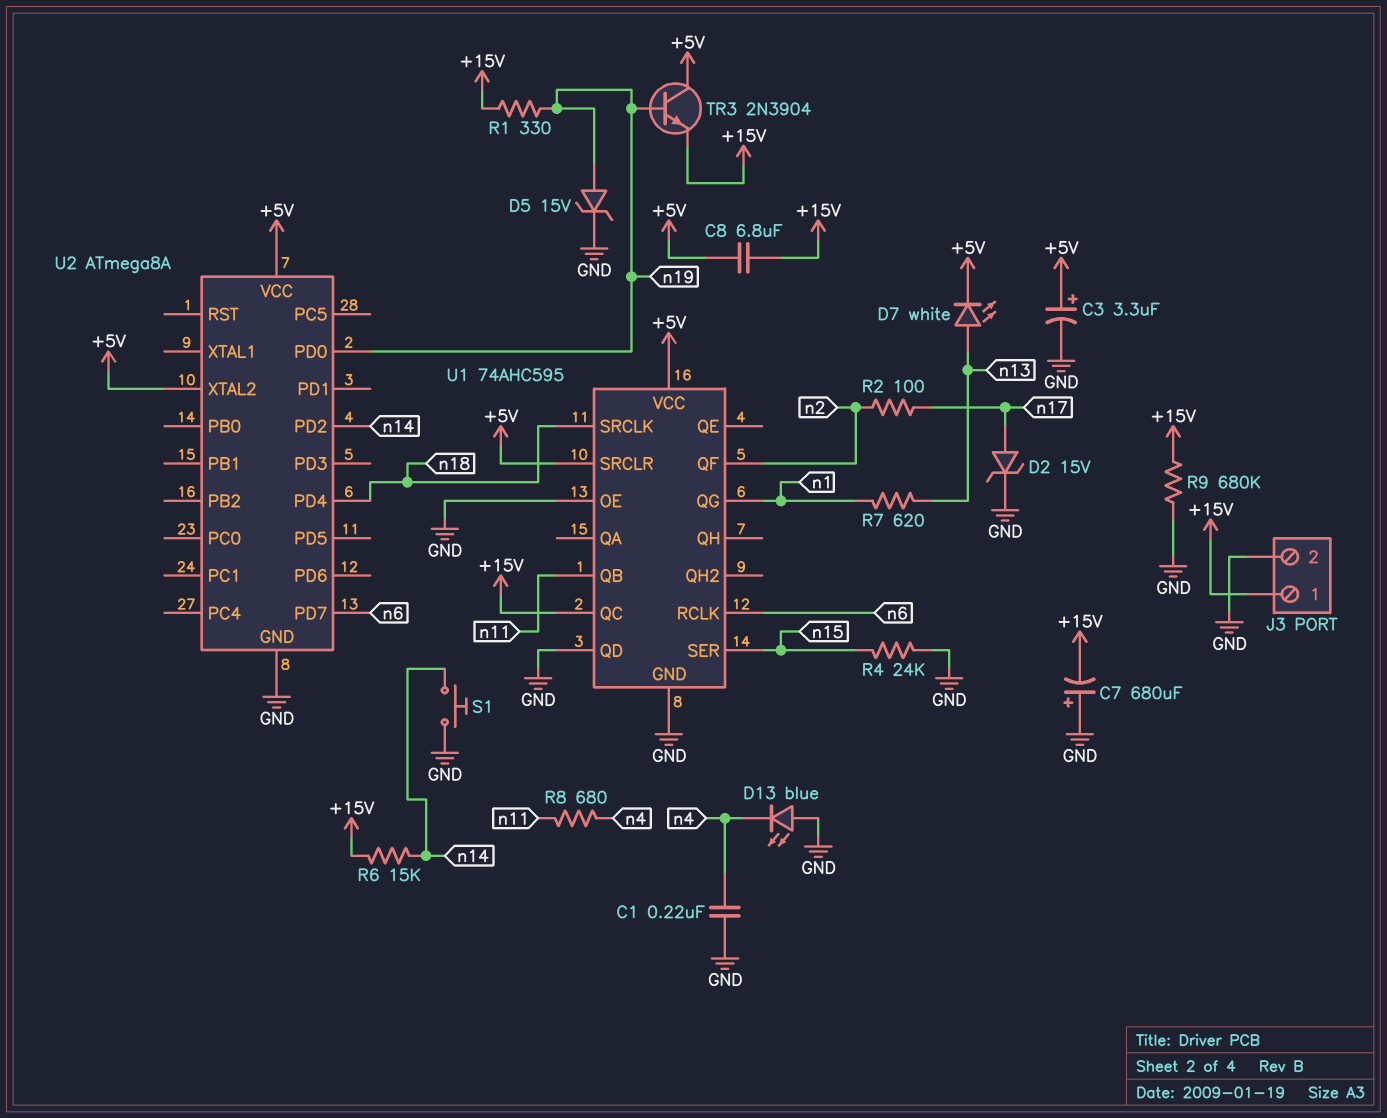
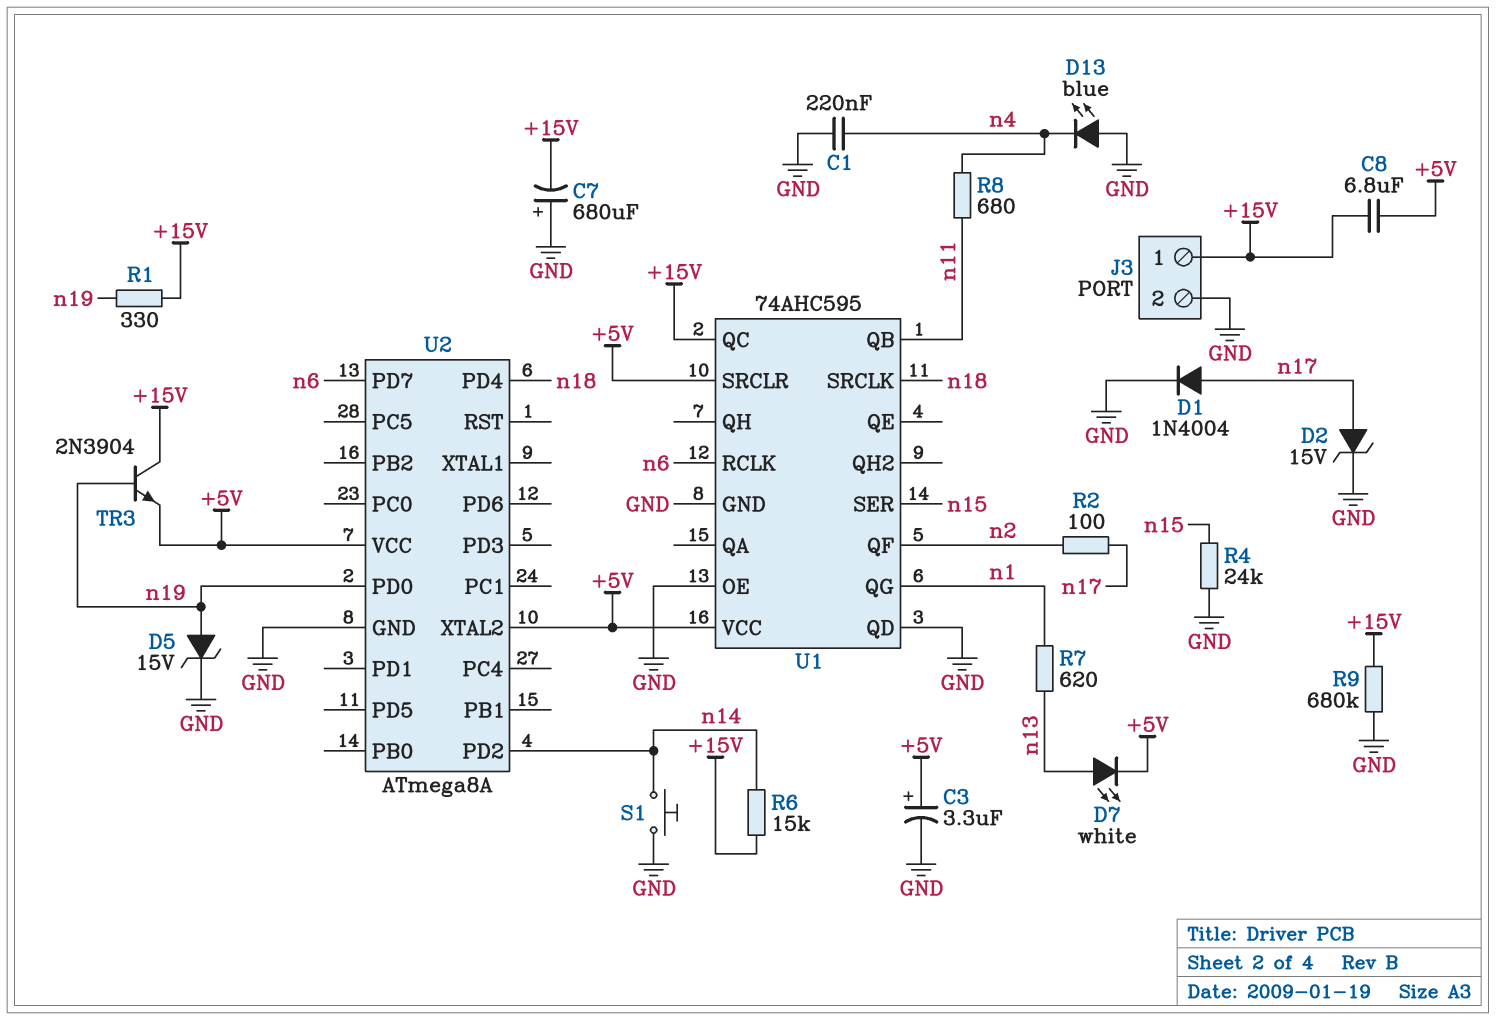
D1: none -> diode 1N4004 (A n17, K GND)
TR3: NPN 2N3904 (B n19, C +5V, E +15V) -> NPN 2N3904 (B n19, C +15V, E +5V)

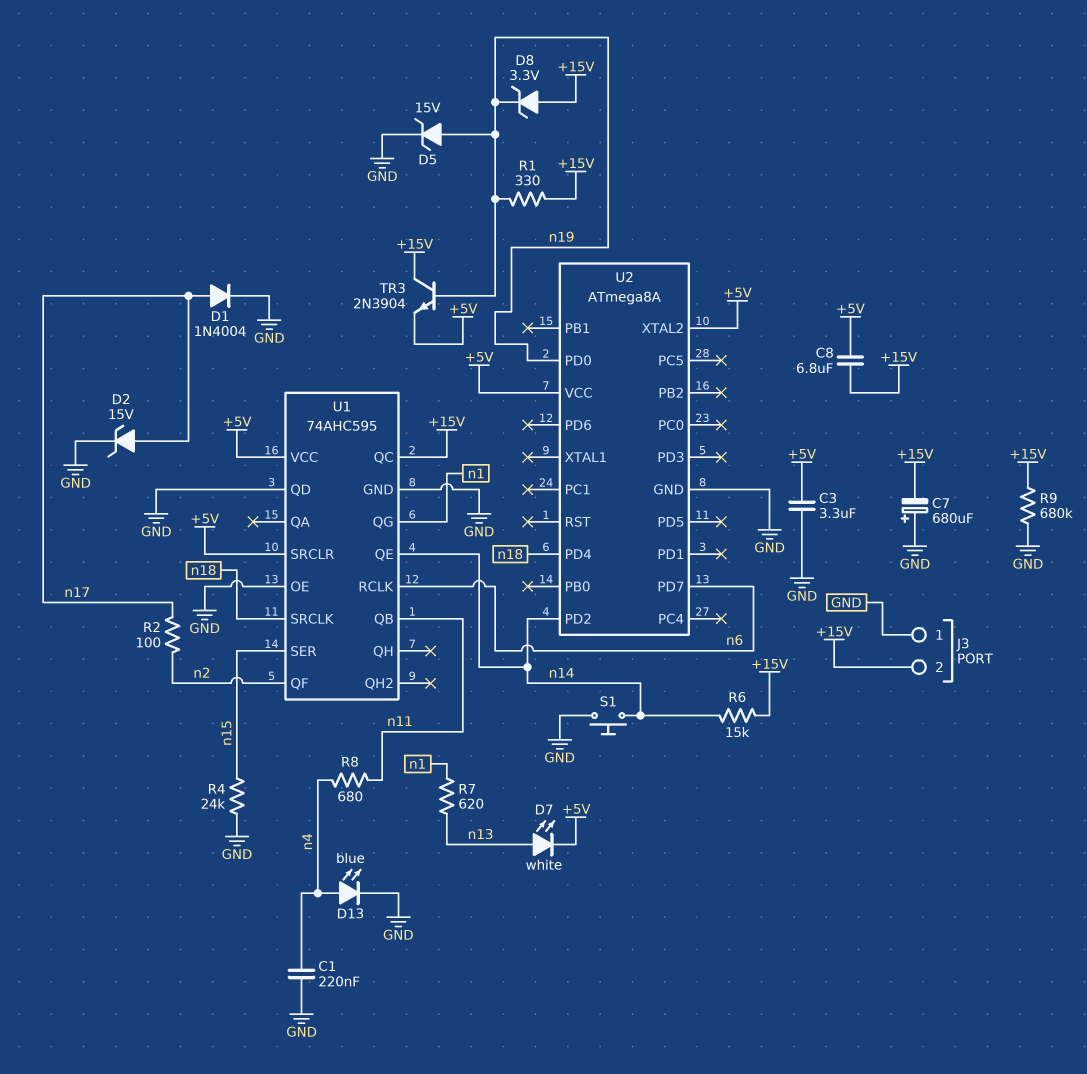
C3: 3.3uF (plus +5V, minus GND) -> 3.3uF (+5V, GND)
D8: none -> zener 3.3V (A +15V, K n19)
D13: LED blue (A GND, K n4) -> LED blue (A n4, K GND)
J3 pin 1: +15V -> GND
J3 pin 2: GND -> +15V
U1 pin QE: none -> n14

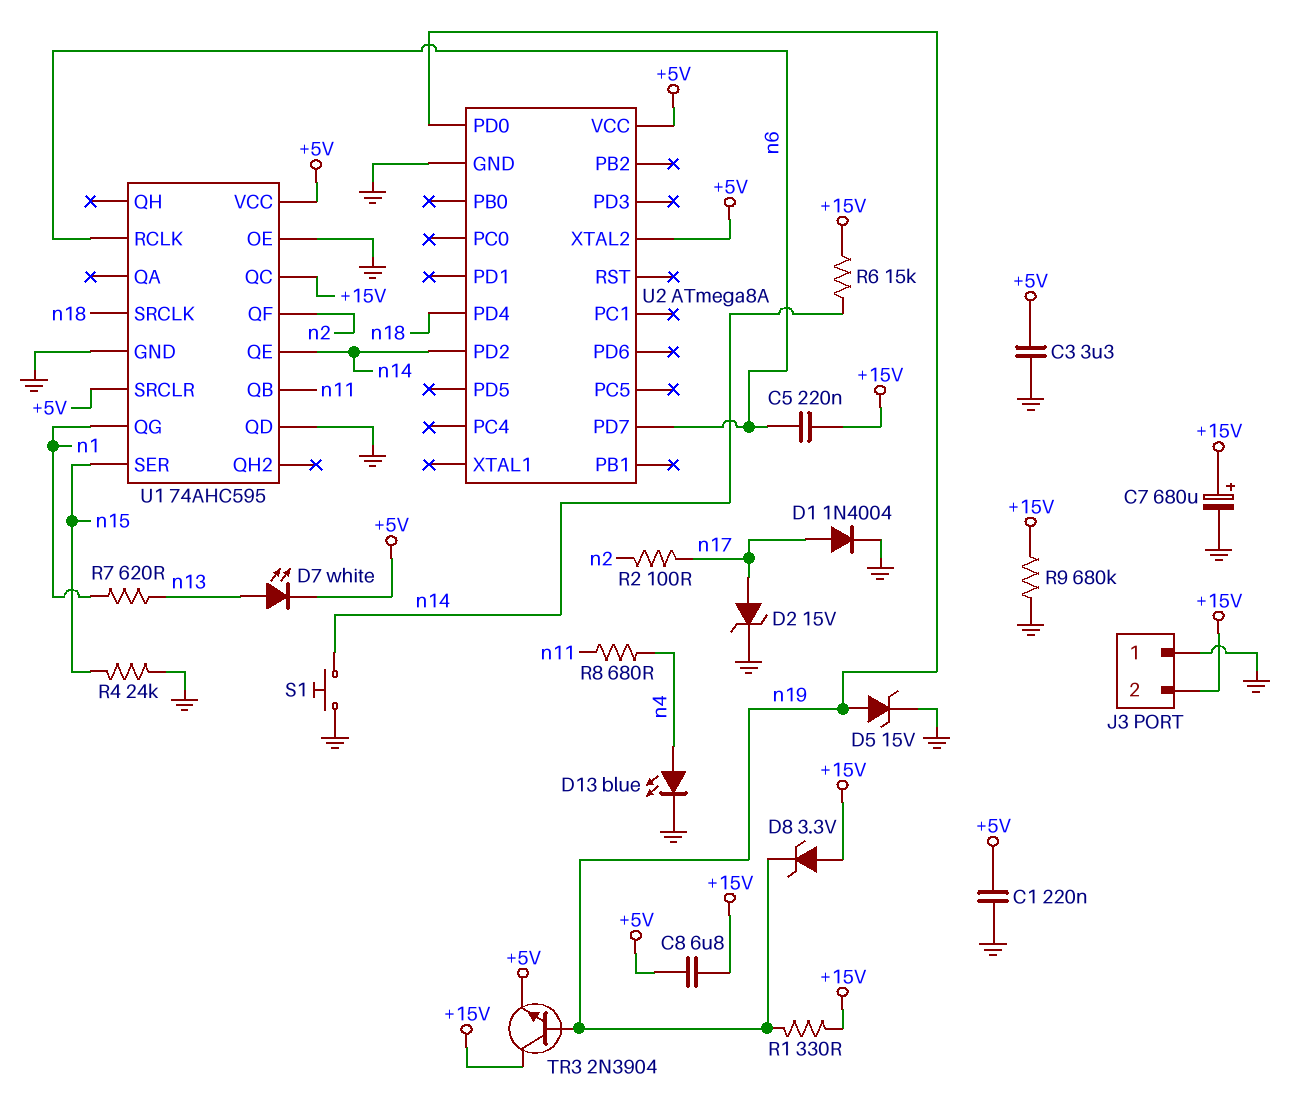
C1: 220nF (GND, n4) -> 220nF (+5V, GND)
C5: none -> 220nF (+15V, n6)
C7: 680uF (plus GND, minus +15V) -> 680uF (plus +15V, minus GND)

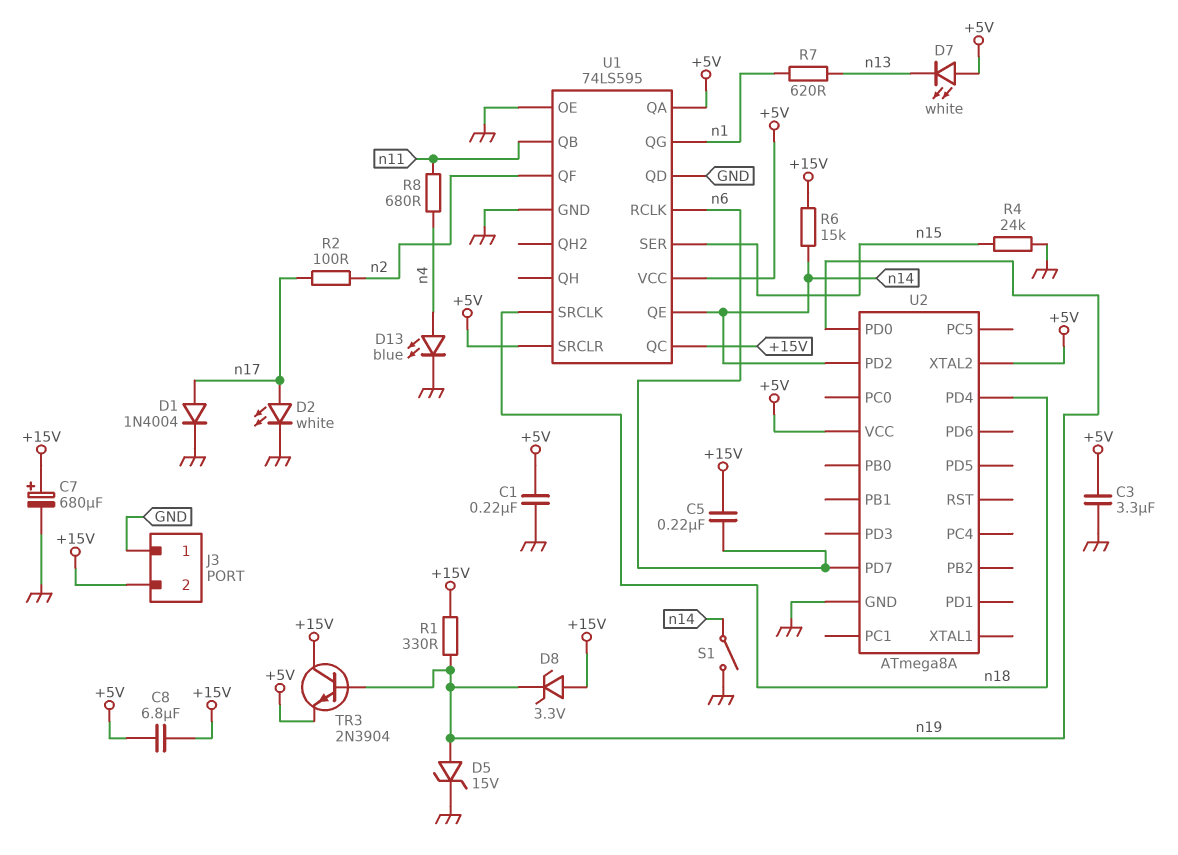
D2: zener 15V (A n17, K GND) -> LED white (A n17, K GND)
D7: LED white (A n13, K +5V) -> LED white (A +5V, K n13)
R9: 680k (+15V, GND) -> none
S1: button (GND, n14) -> switch (GND, n14)
U1: 74AHC595 -> 74LS595
U1 pin QA: none -> +5V

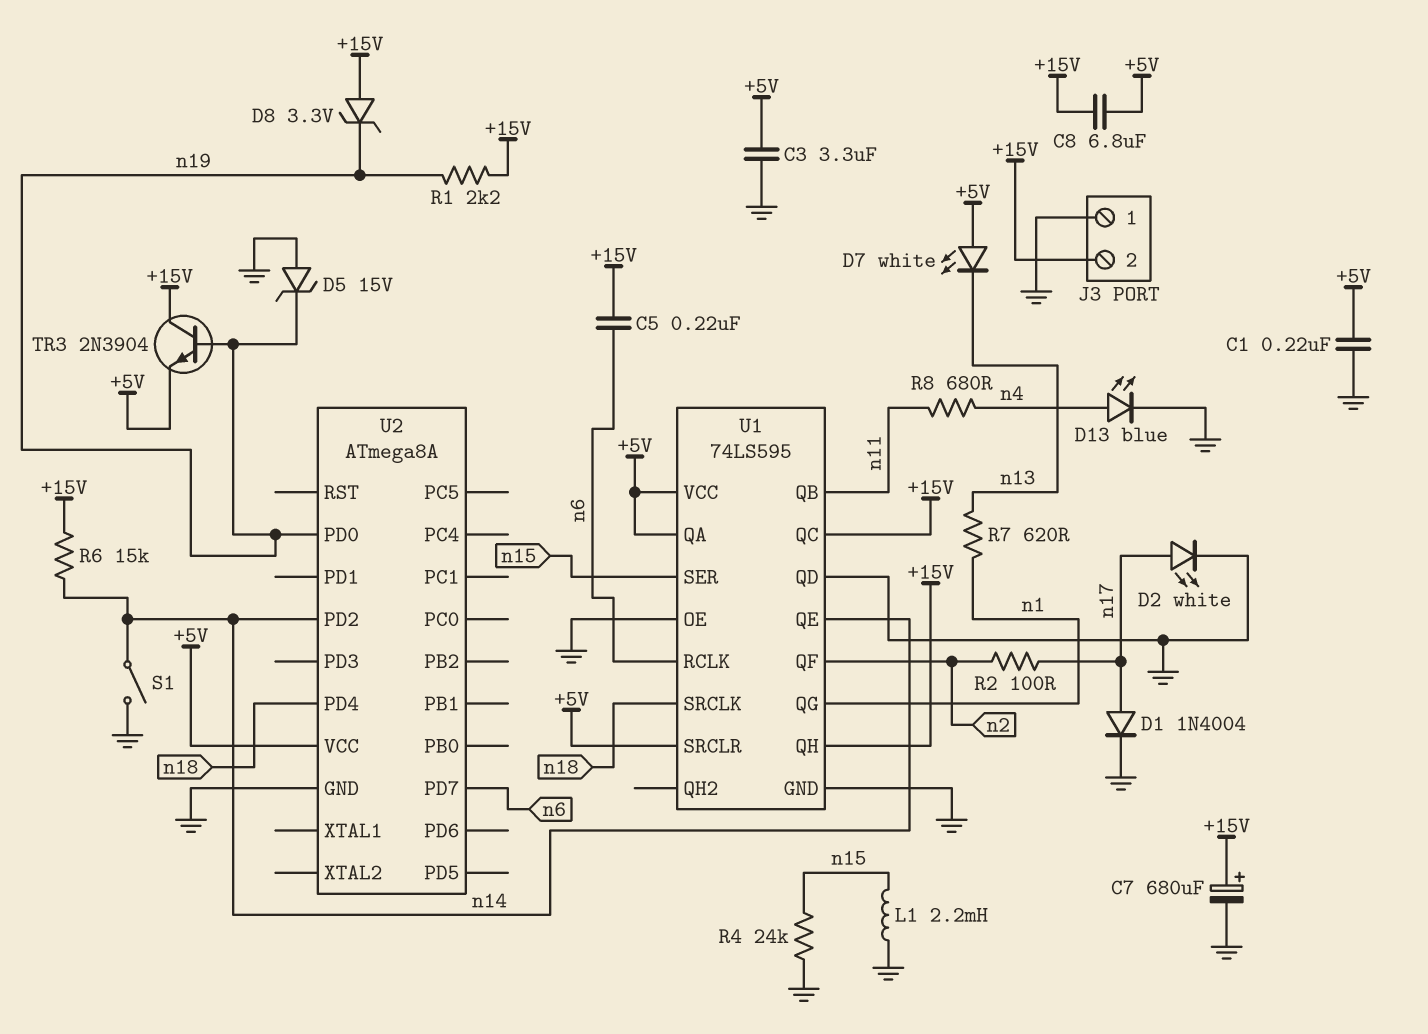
D5: zener 15V (A n19, K GND) -> zener 15V (A GND, K n19)
L1: none -> 2.2mH (GND, n15)
R1: 330 (+15V, n19) -> 2.2k (+15V, n19)
U1 pin QH: none -> +15V
U2 pin XTAL2: +5V -> none

